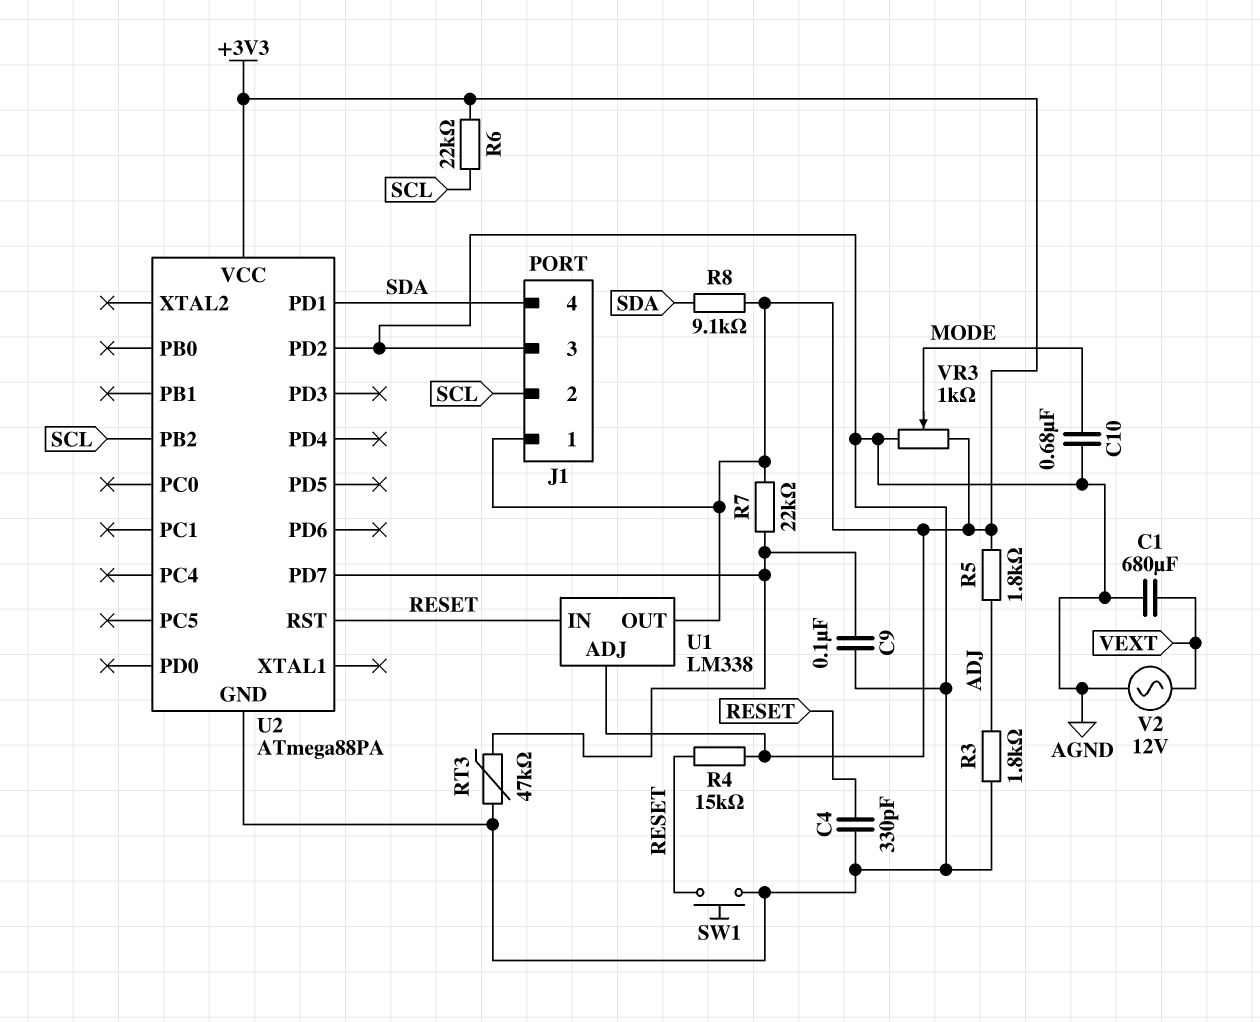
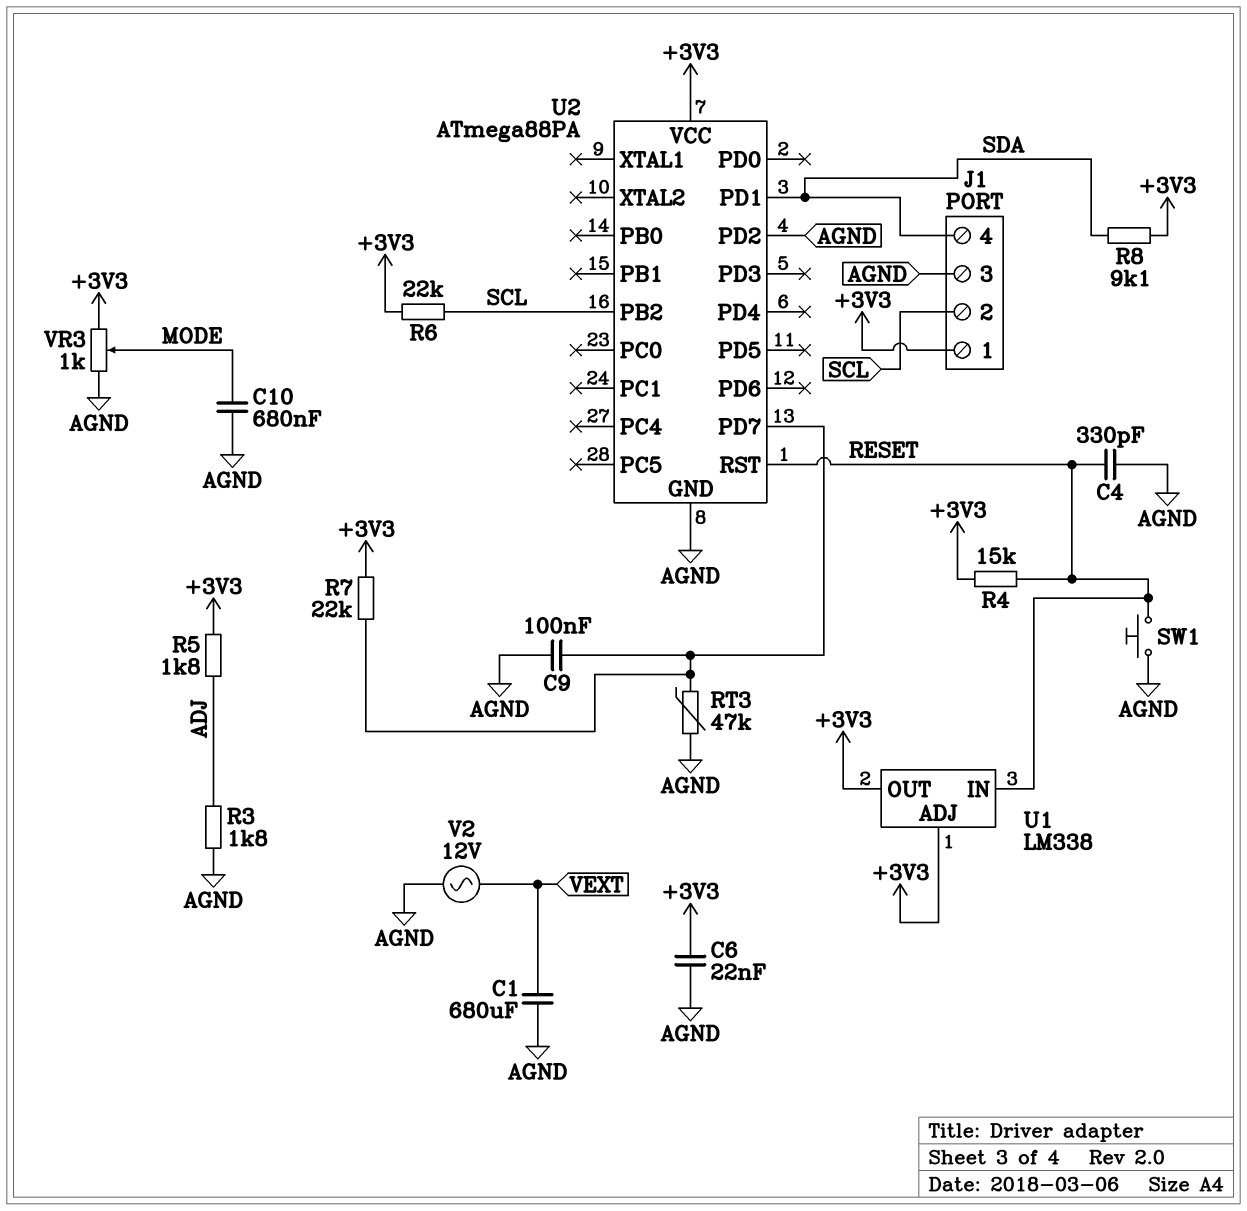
C6: none -> 22nF (+3V3, AGND)

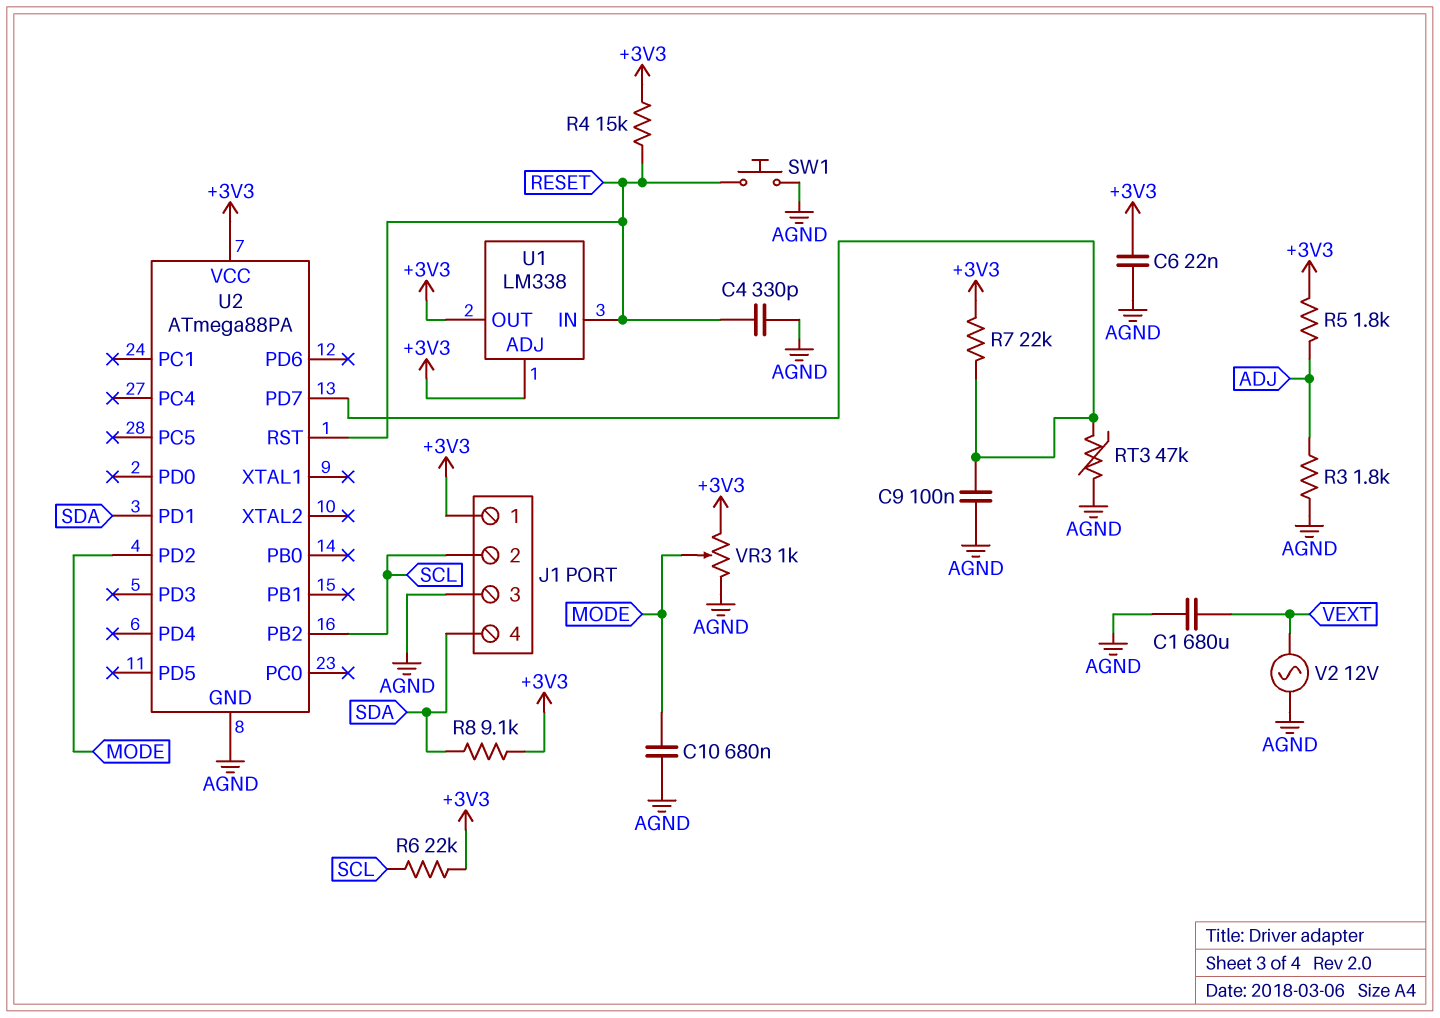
U2 pin PD2: AGND -> MODE

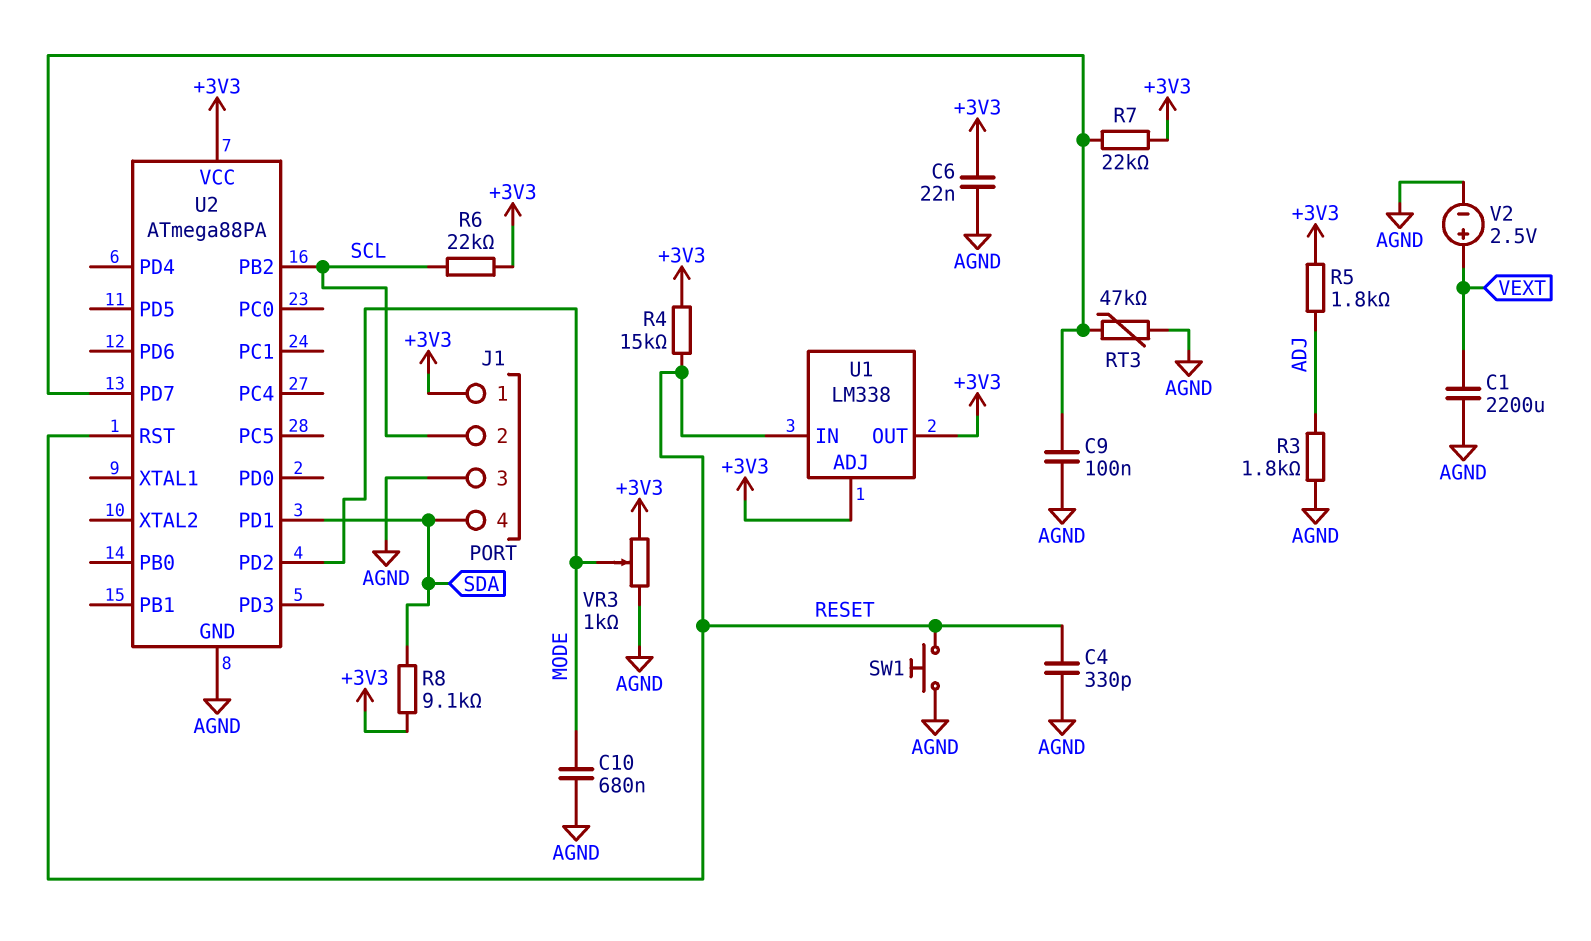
C1: 680uF (AGND, VEXT) -> 2200uF (AGND, VEXT)
V2: AC 12V (AGND, VEXT) -> 2.5V (plus VEXT, minus AGND)

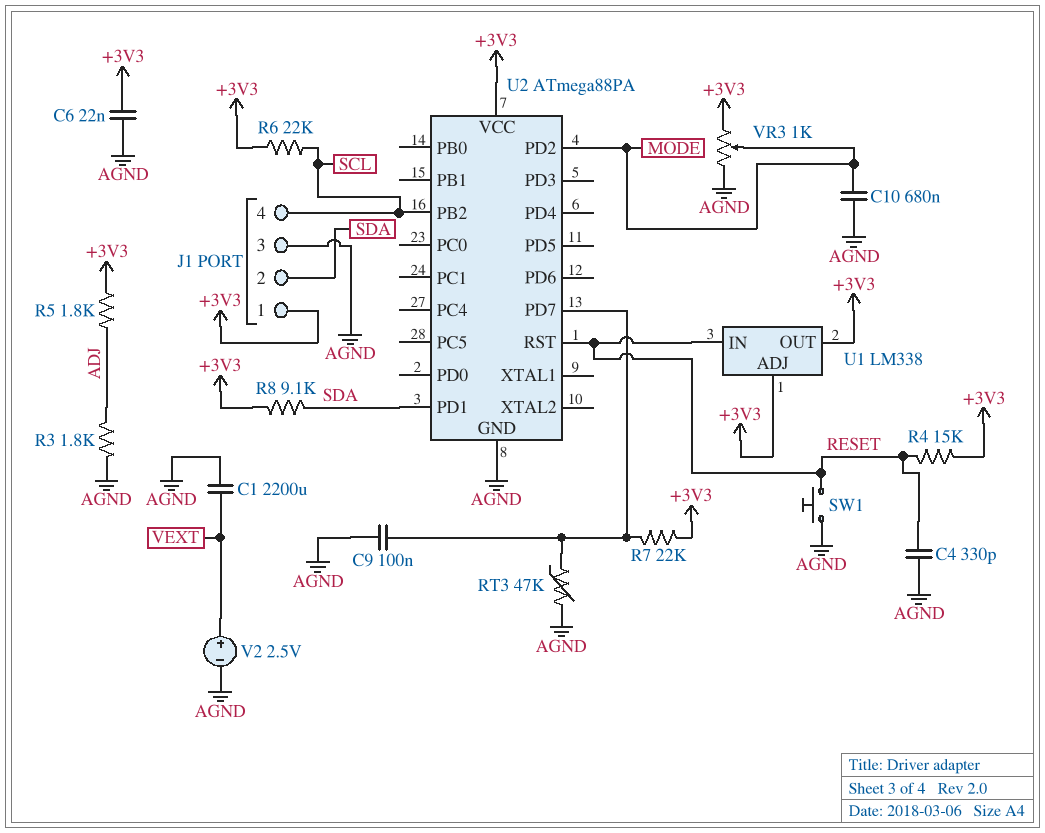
J1 pin 2: SCL -> SDA
J1 pin 4: SDA -> SCL

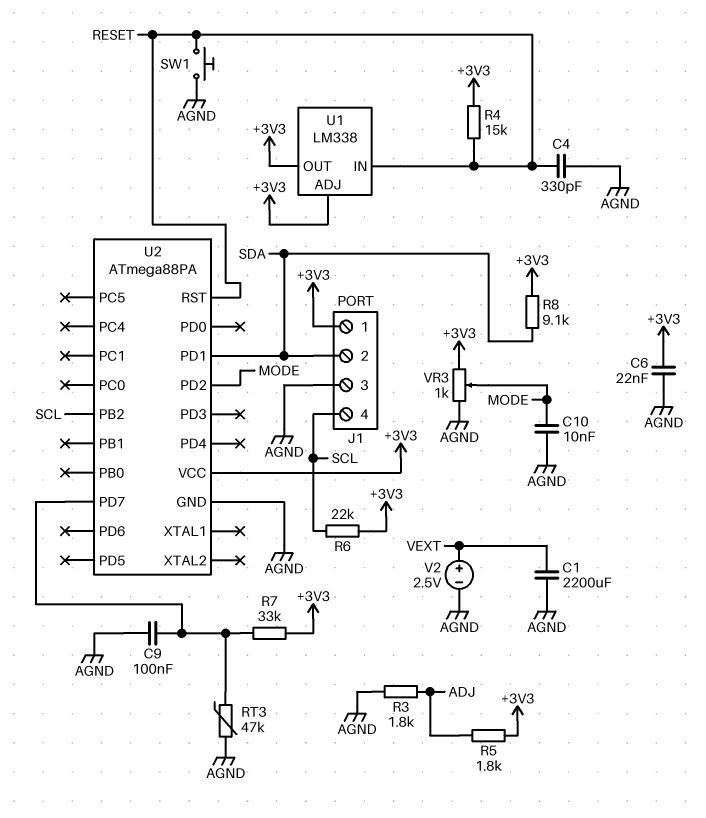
C10: 680nF (AGND, MODE) -> 10nF (AGND, MODE)
R7: 22k (+3V3, U2/PD7) -> 33k (+3V3, U2/PD7)

